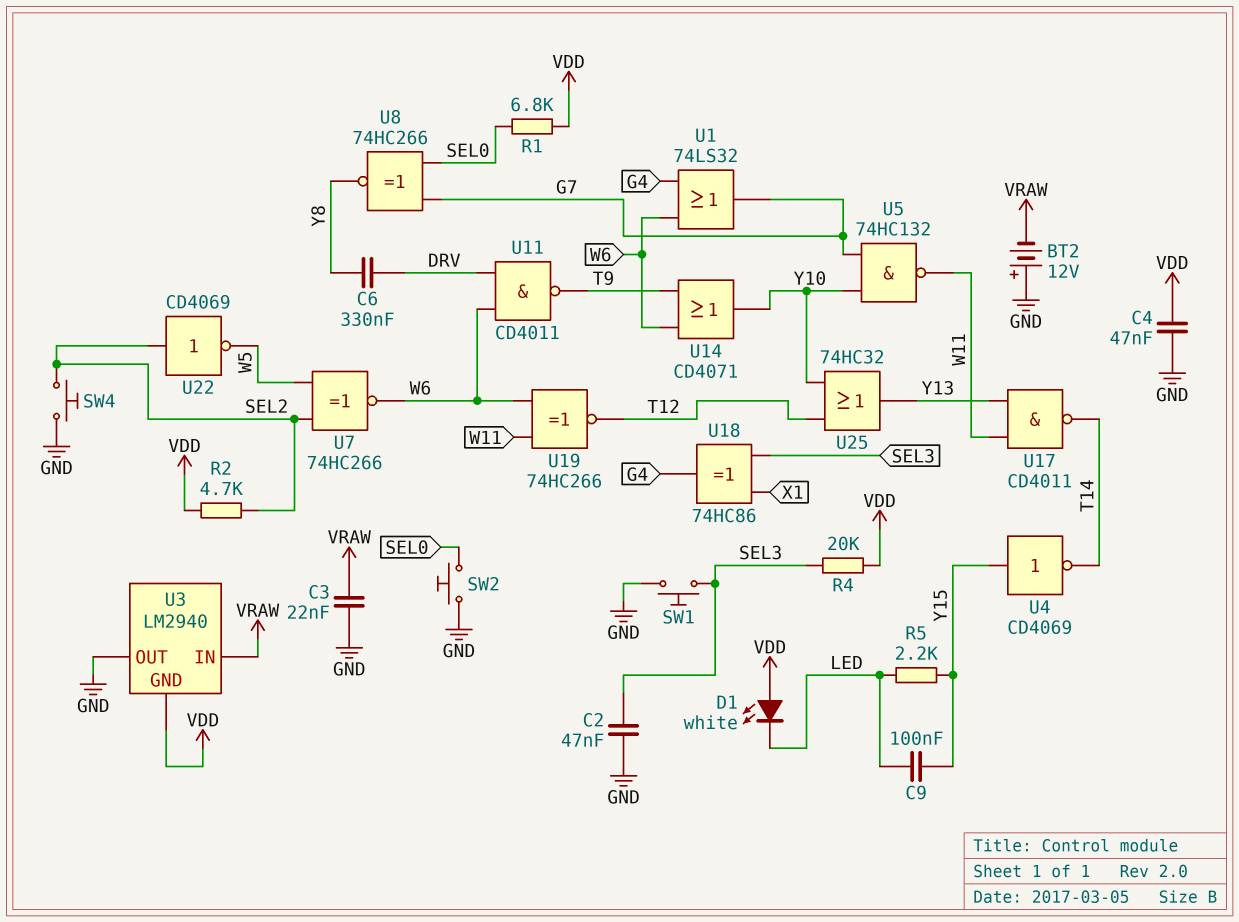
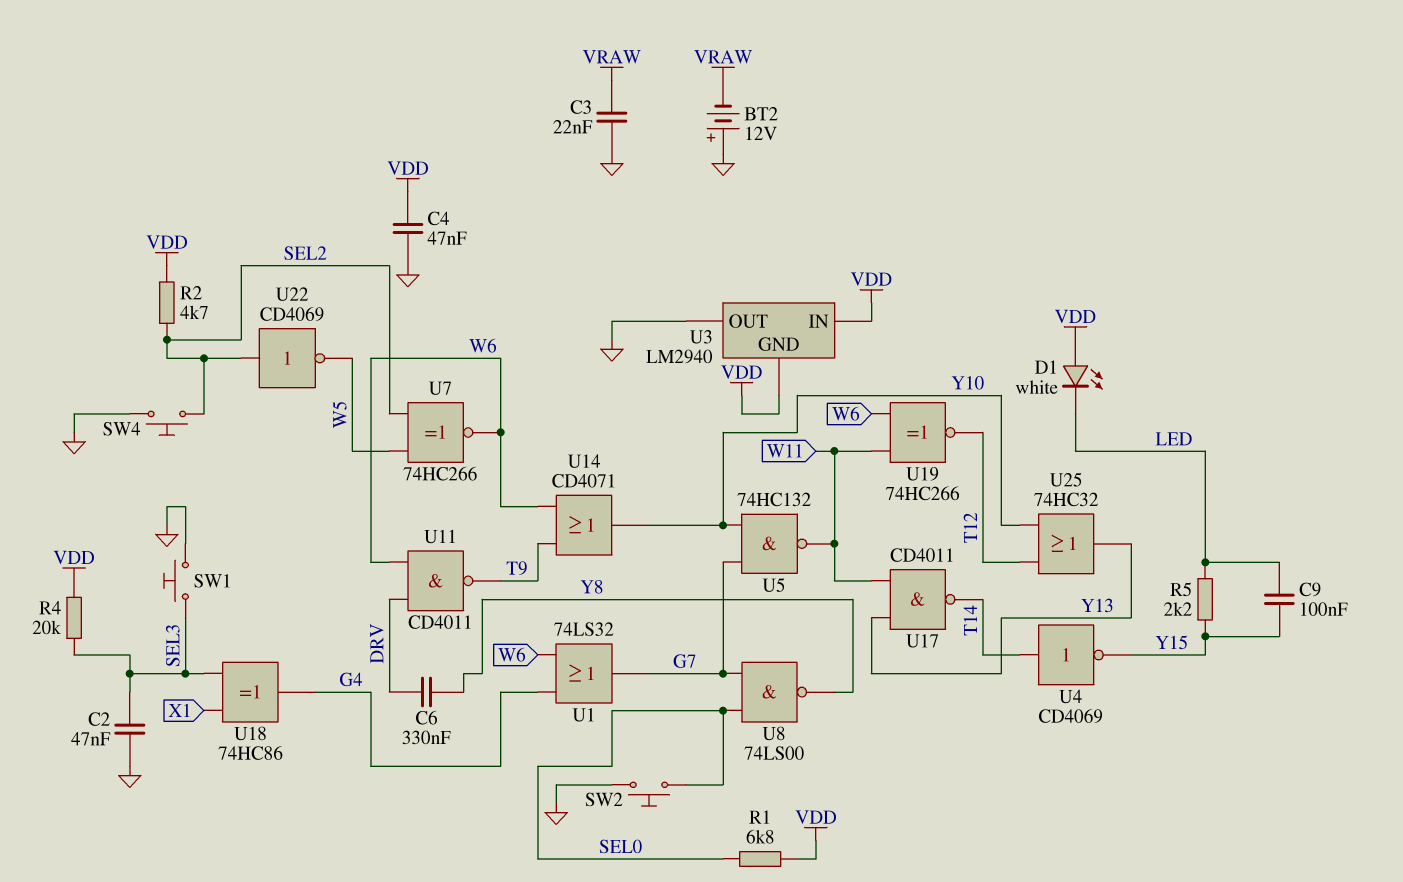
U3 pin IN: VRAW -> VDD
U4: NOT CD4069 (in Y15, out T14) -> NOT CD4069 (in T14, out Y15)
U8: XNOR 74HC266 (in G7, in SEL0, out Y8) -> NAND 74LS00 (in G7, in SEL0, out Y8)

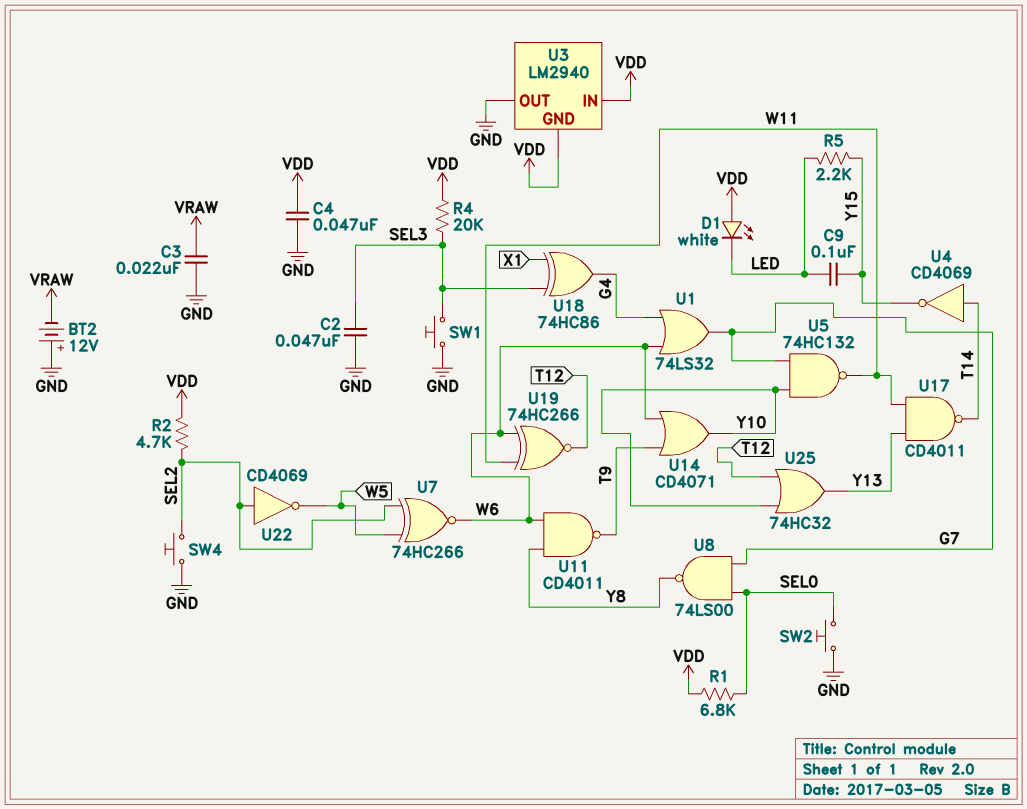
C6: 330nF (DRV, Y8) -> none
U11: NAND CD4011 (in DRV, in W6, out T9) -> NAND CD4011 (in W6, in Y8, out T9)

